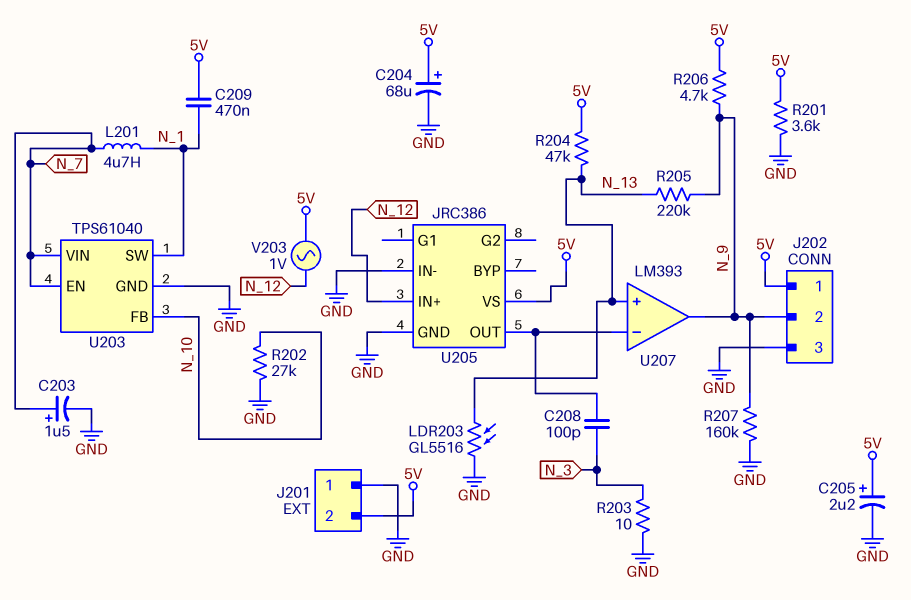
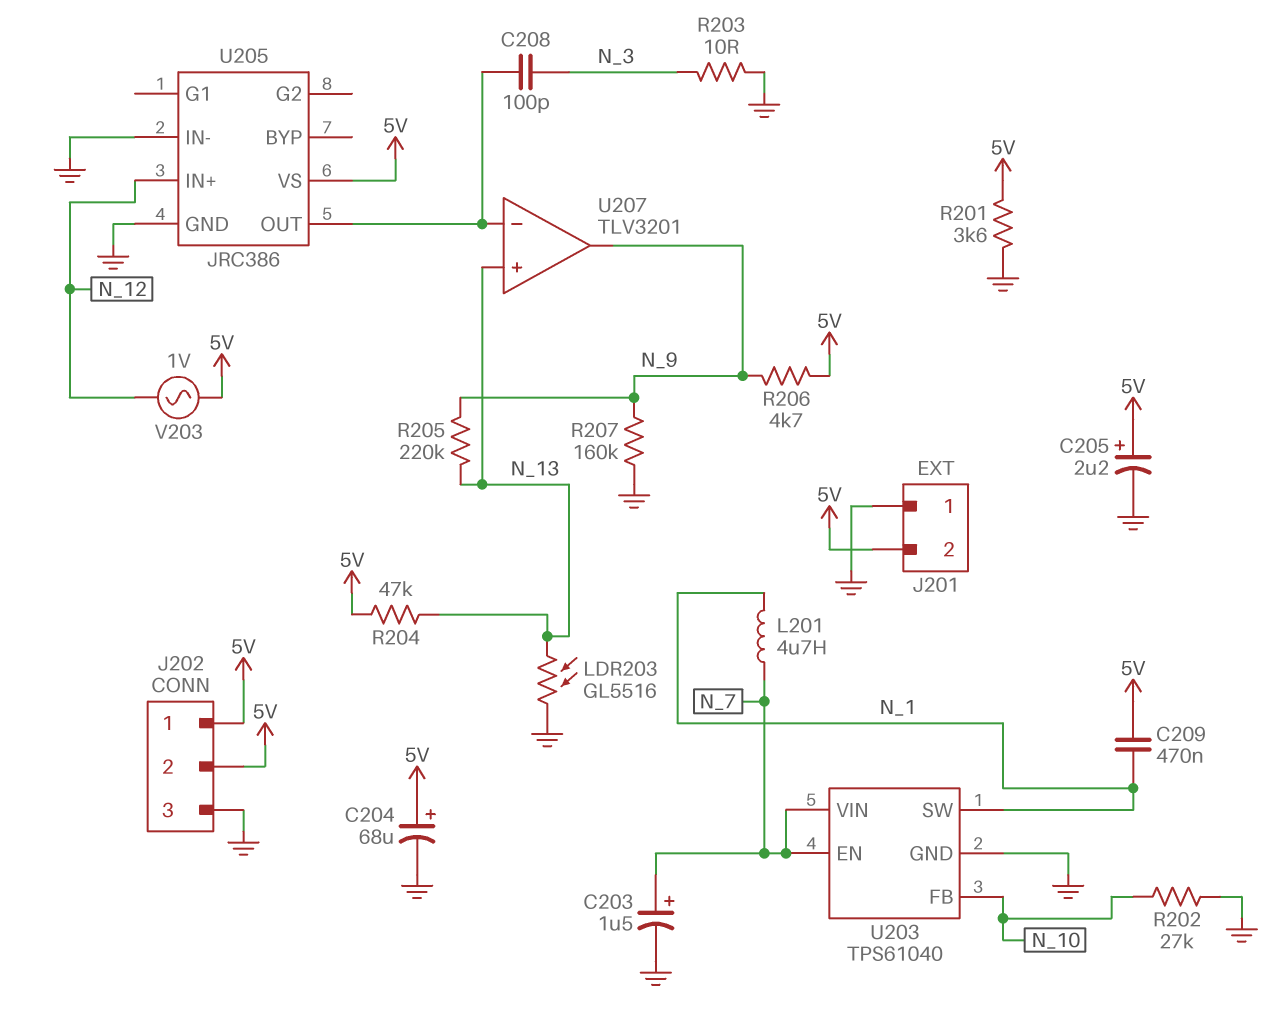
J202 pin 2: N_9 -> 5V
U207: LM393 -> TLV3201

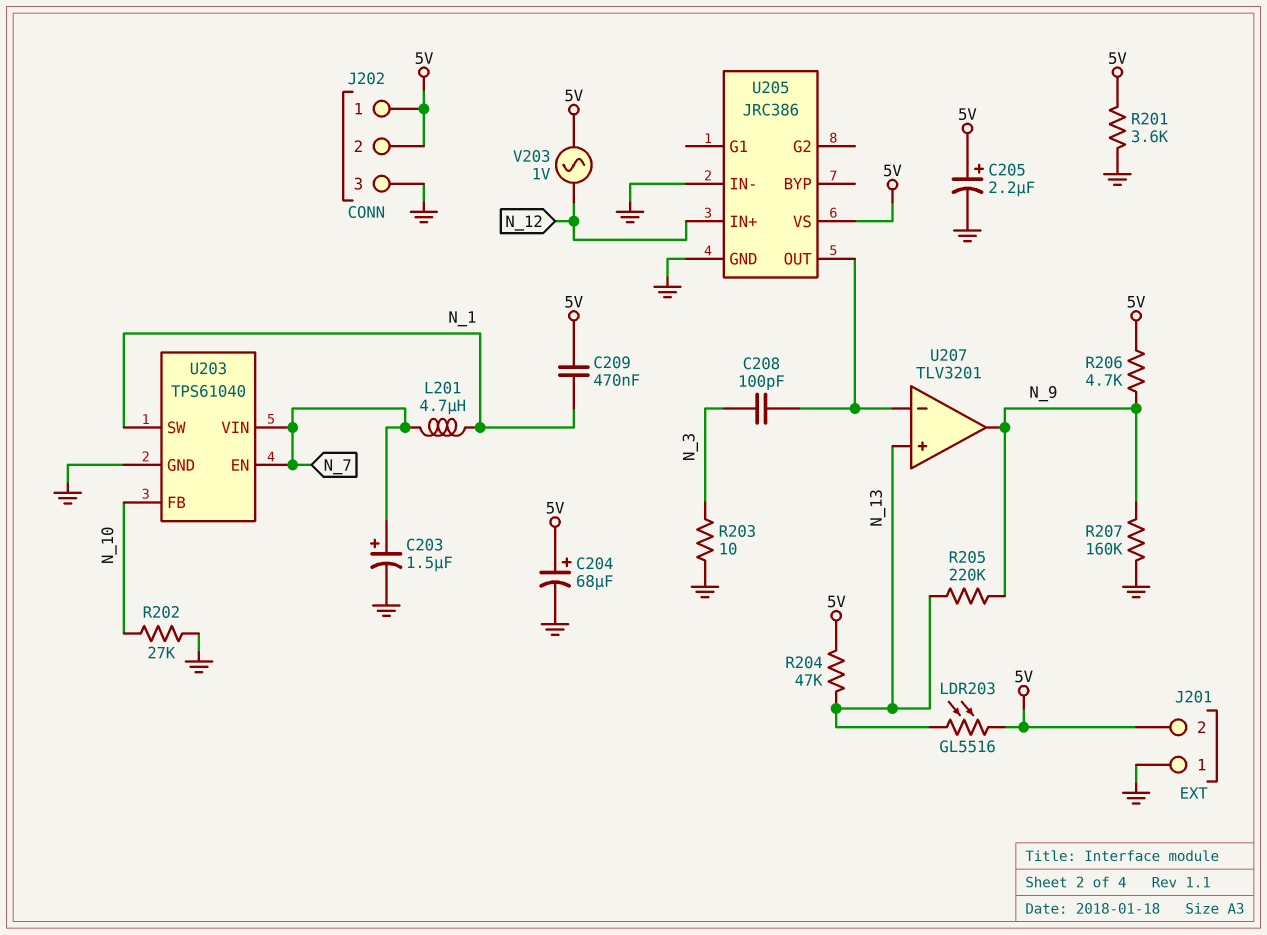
LDR203: GL5516 (GND, N_13) -> GL5516 (5V, N_13)

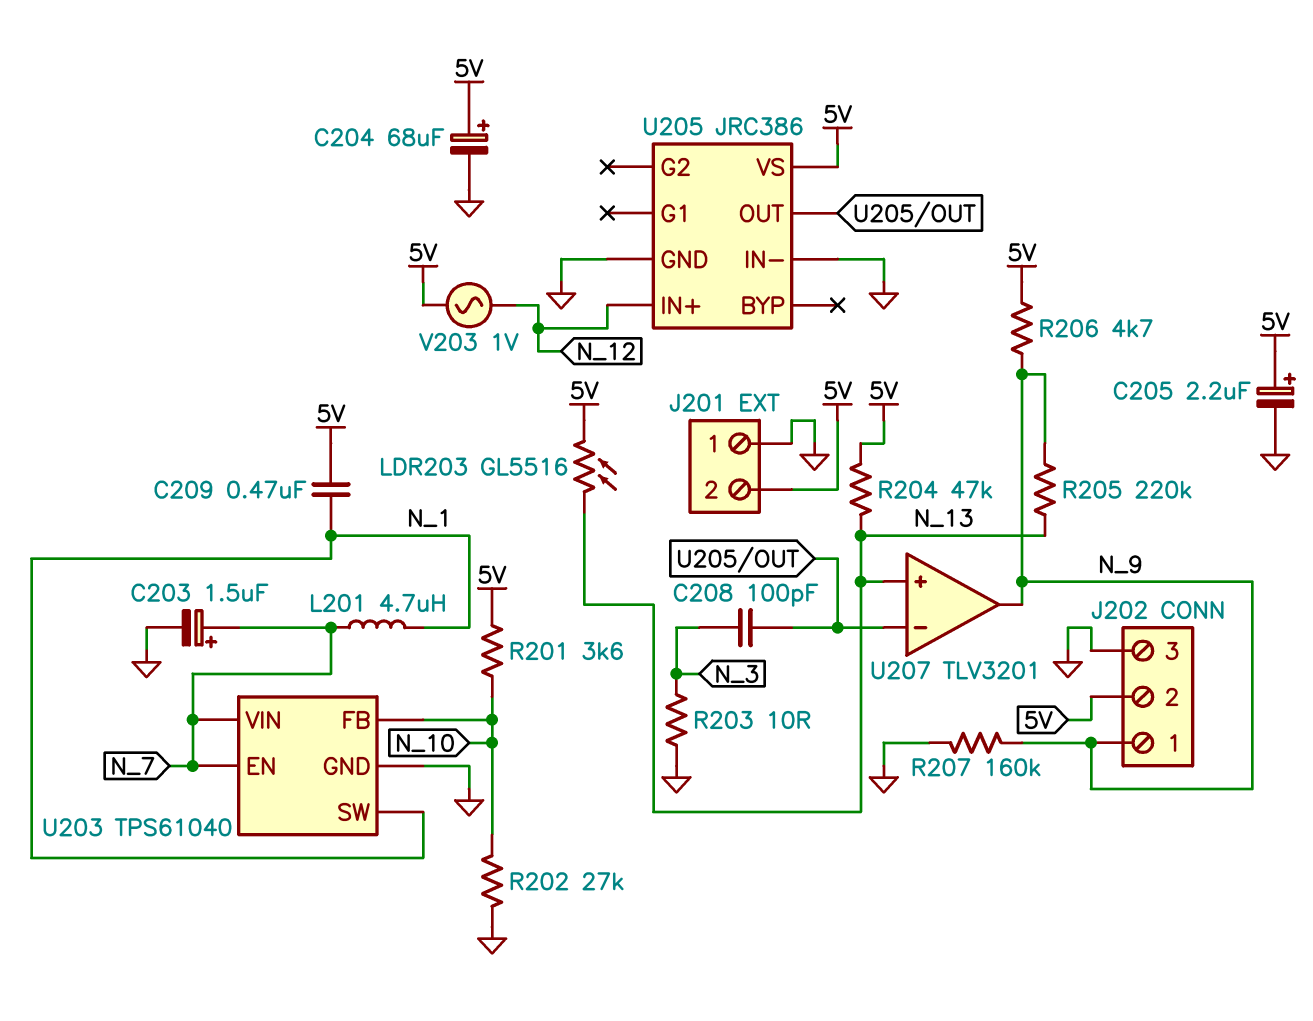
J202 pin 1: 5V -> N_9
R201: 3.6k (5V, GND) -> 3.6k (5V, N_10)

